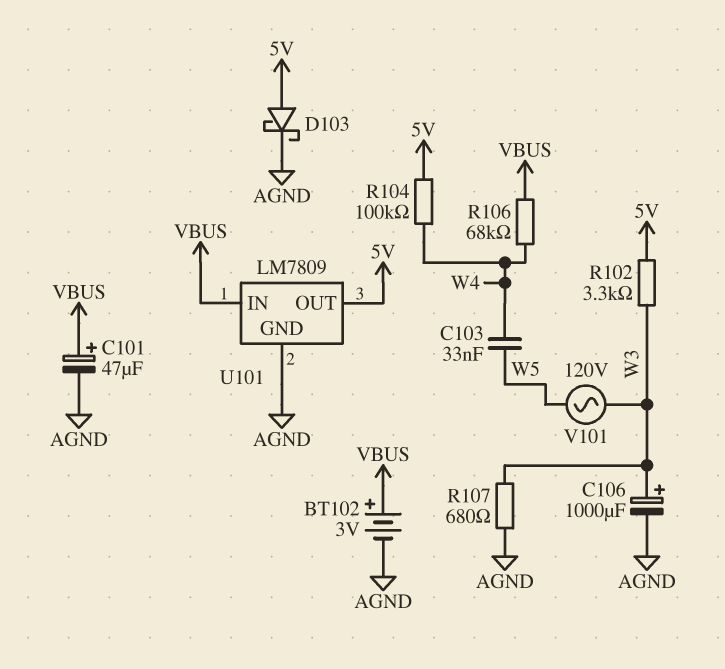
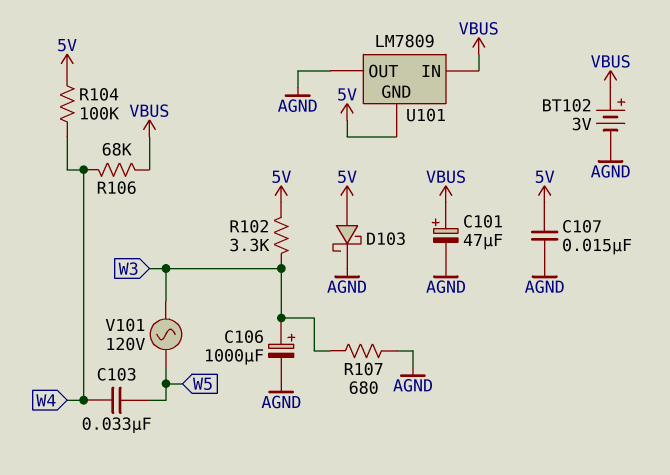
C107: none -> 15nF (5V, AGND)
U101 pin GND: AGND -> 5V
U101 pin OUT: 5V -> AGND

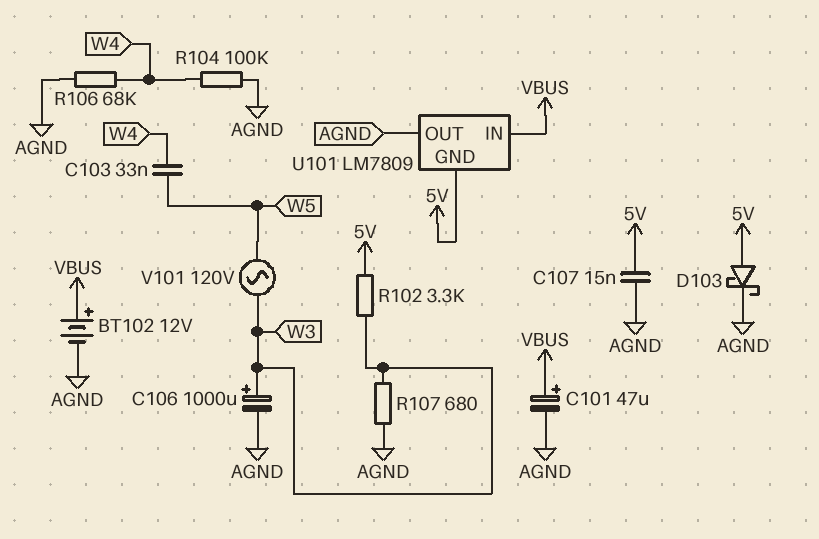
BT102: 3V (plus VBUS, minus AGND) -> 12V (plus VBUS, minus AGND)
R104: 100k (5V, W4) -> 100k (AGND, W4)
R106: 68k (VBUS, W4) -> 68k (AGND, W4)

